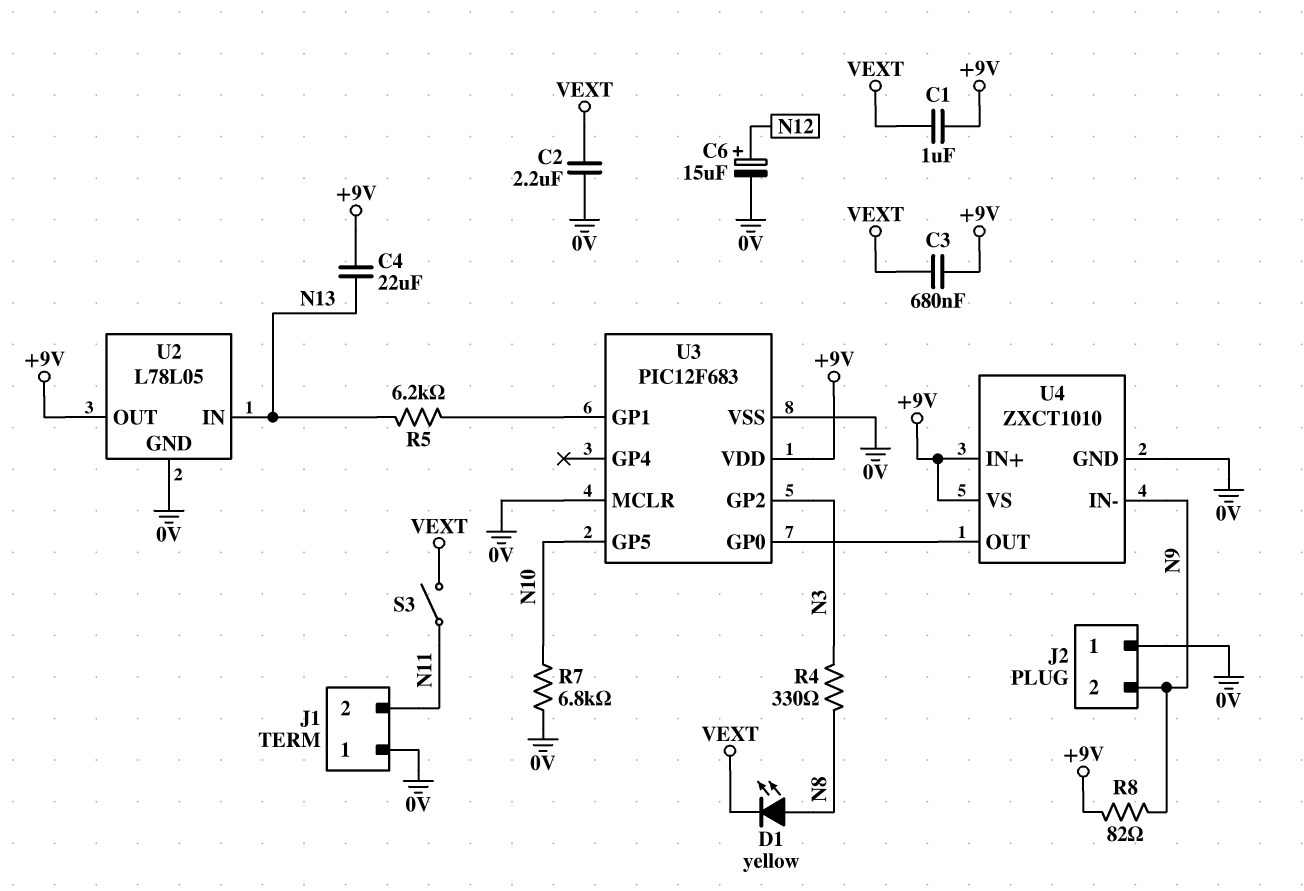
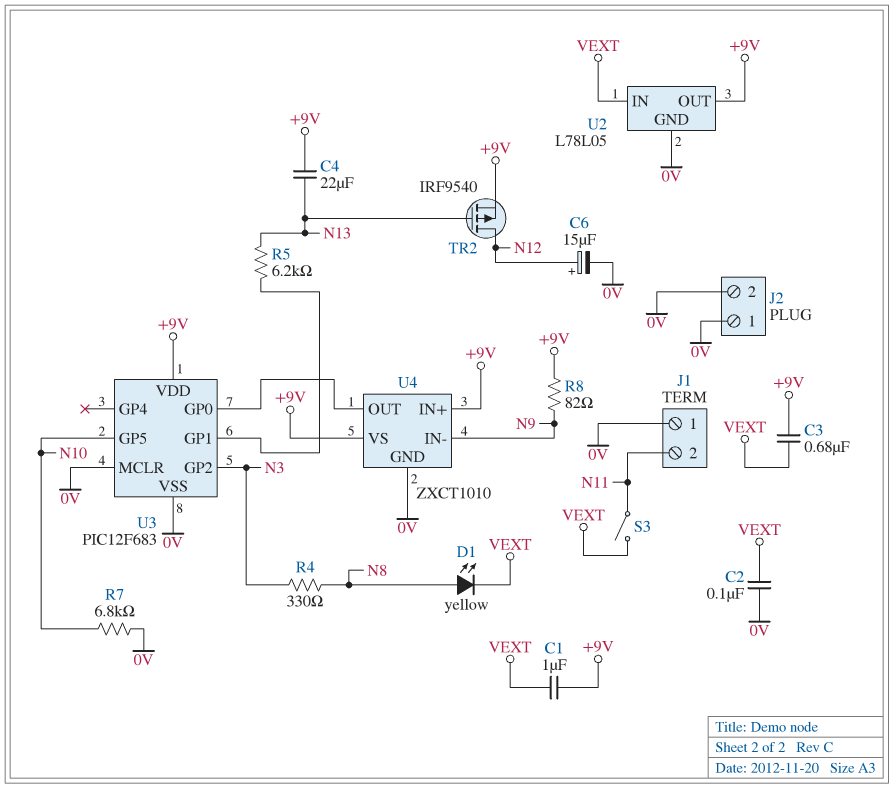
C2: 2.2uF (0V, VEXT) -> 100nF (0V, VEXT)
J2 pin 2: N9 -> 0V
TR2: none -> PMOS IRF9540 (G N13, D N12, S +9V)
U2 pin IN: N13 -> VEXT

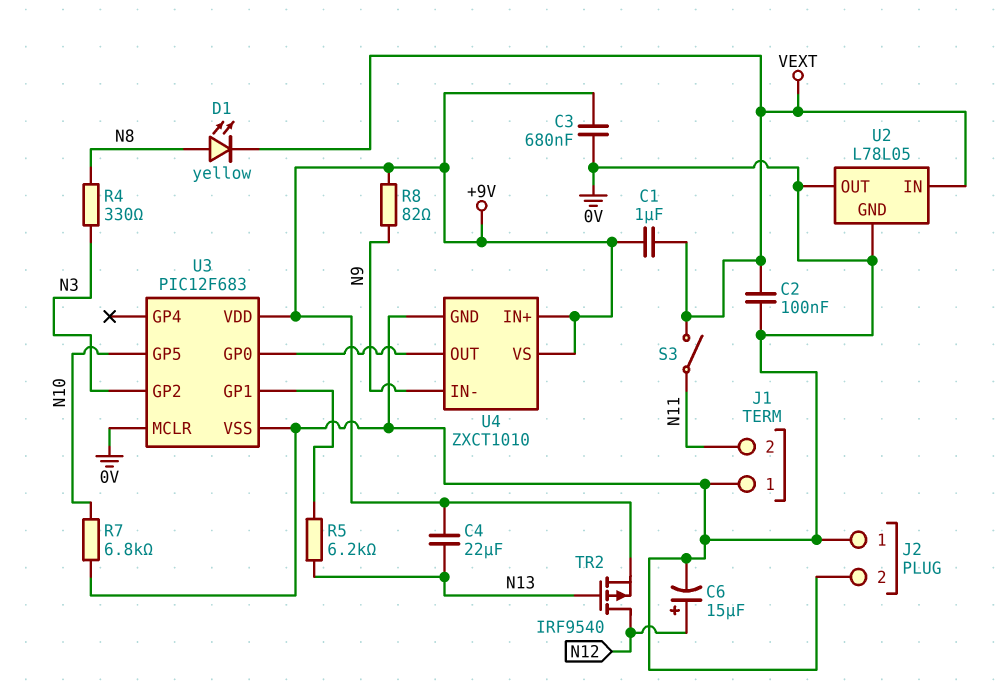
C3: 680nF (+9V, VEXT) -> 680nF (+9V, 0V)
U2 pin OUT: +9V -> 0V

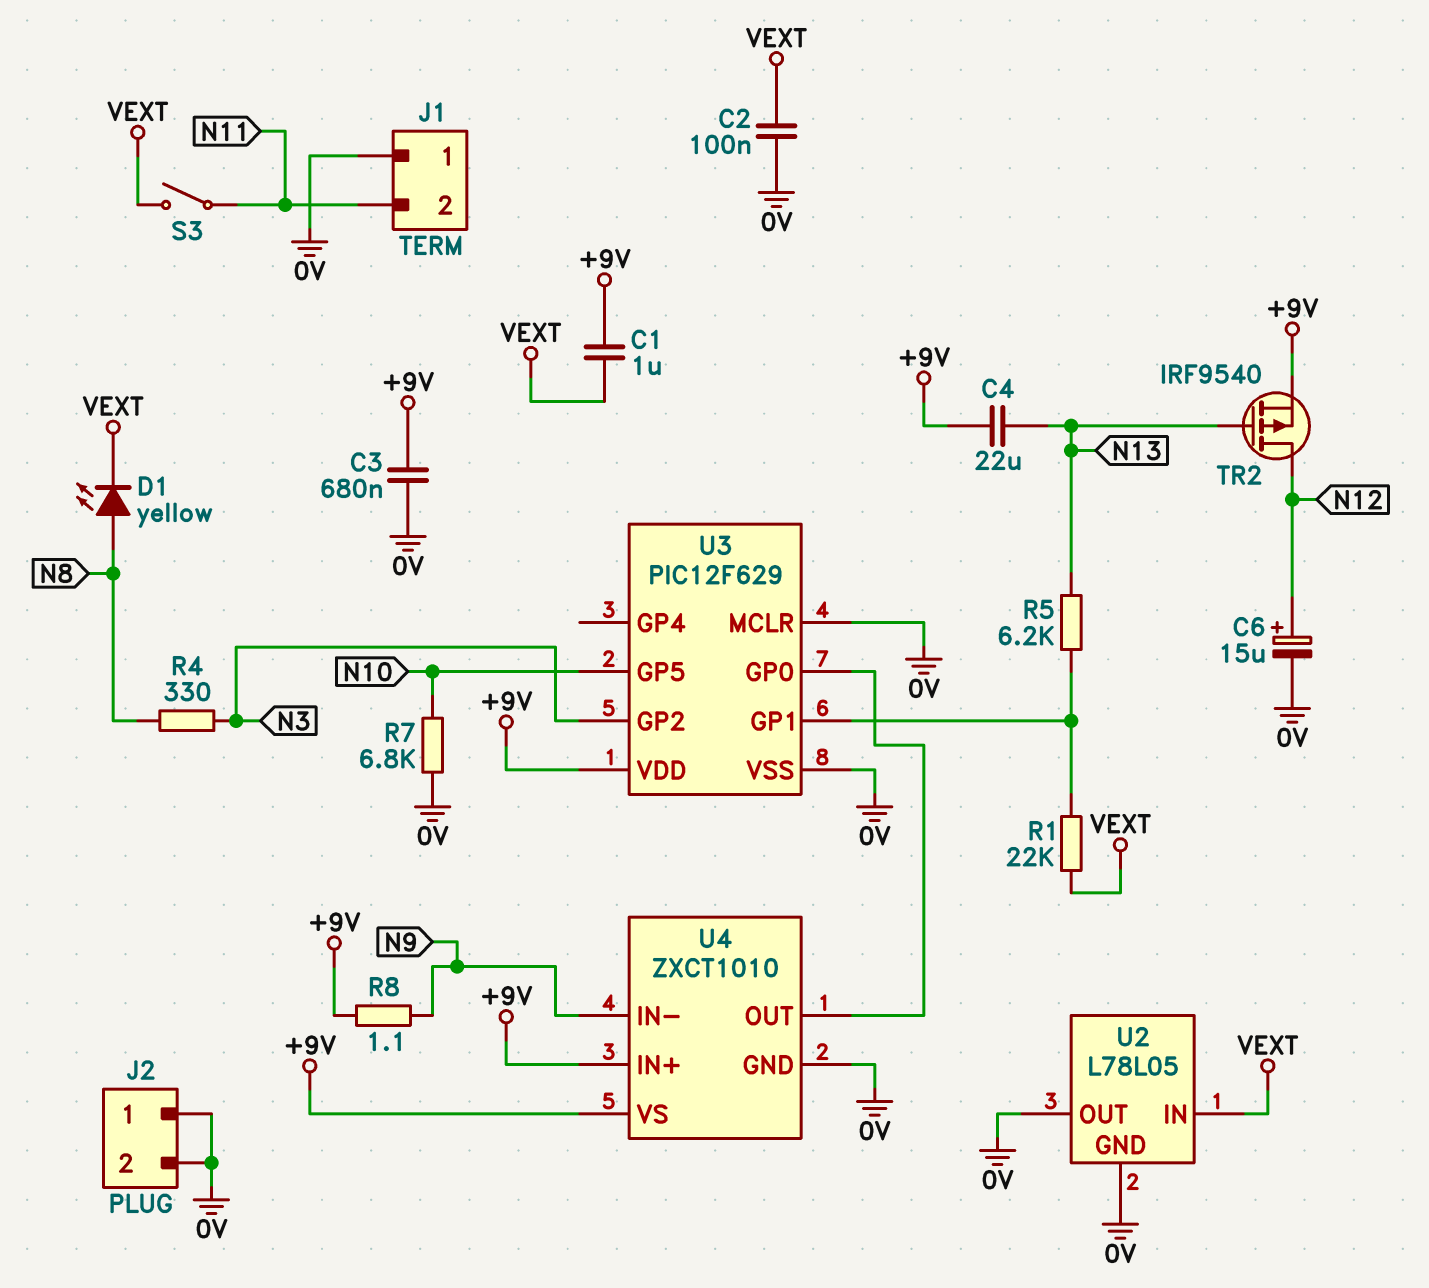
R1: none -> 22k (U3/GP1, VEXT)
R8: 82 (+9V, N9) -> 1.1 (+9V, N9)
U3: PIC12F683 -> PIC12F629

